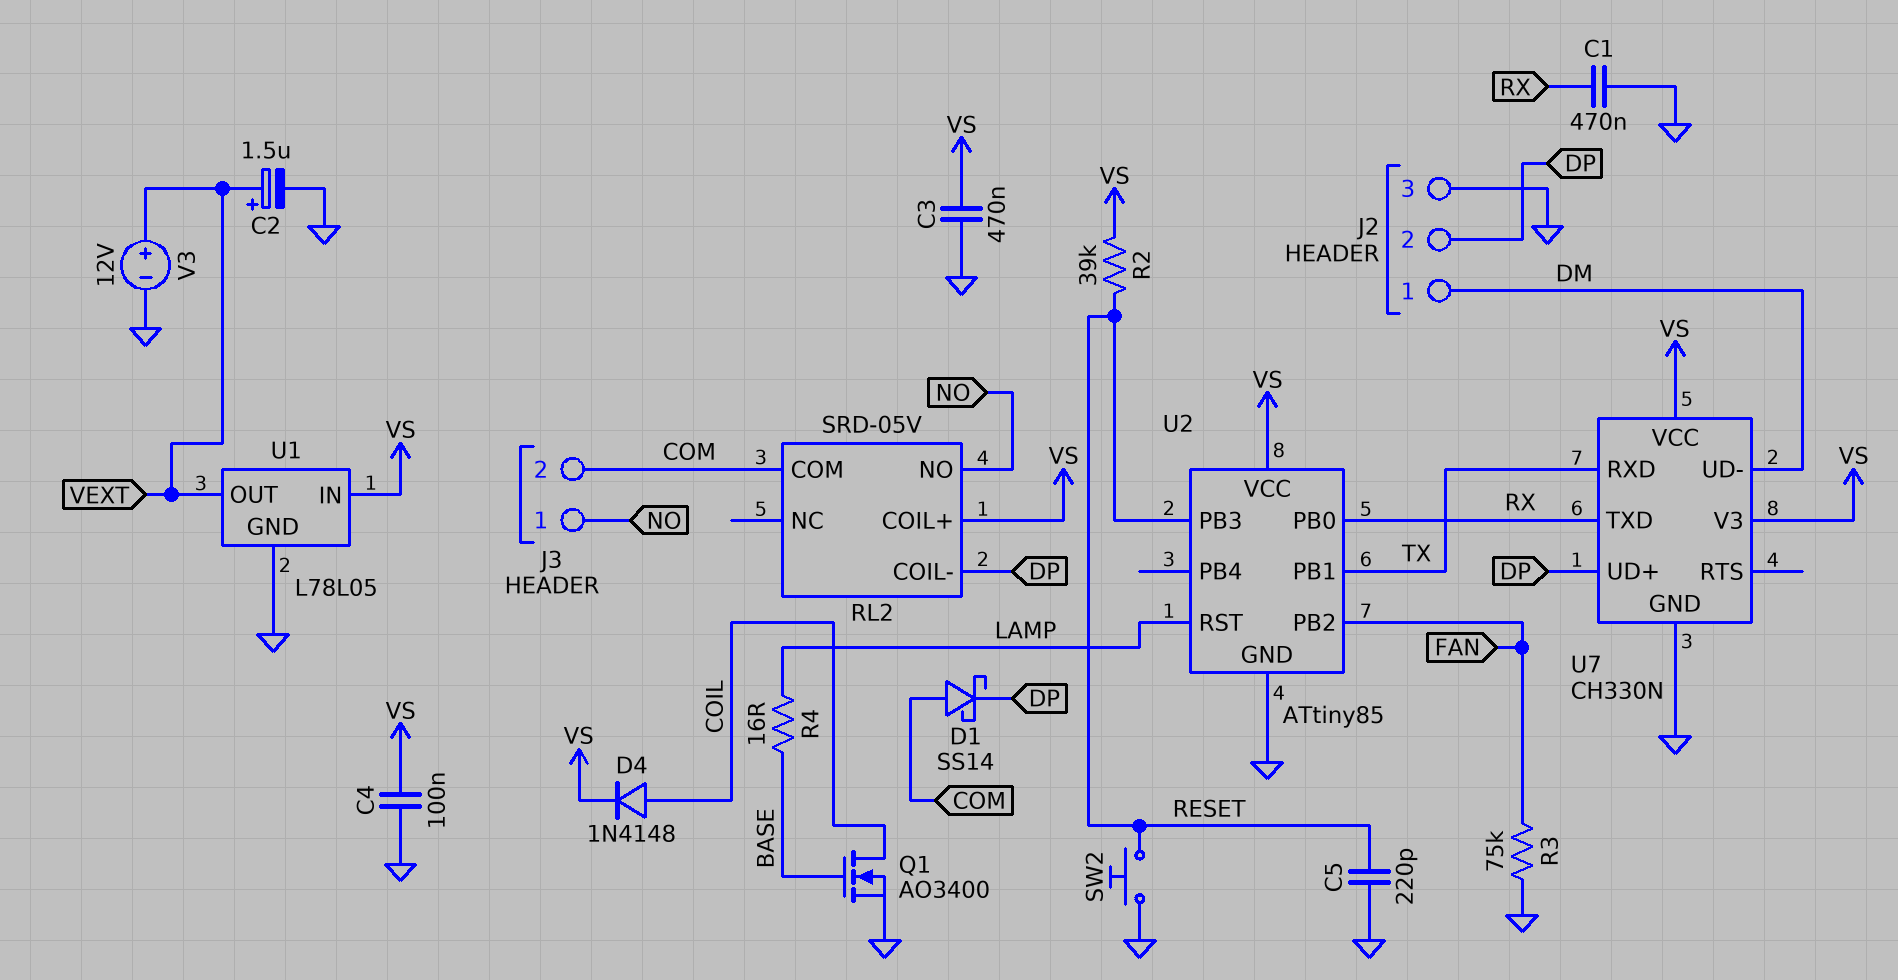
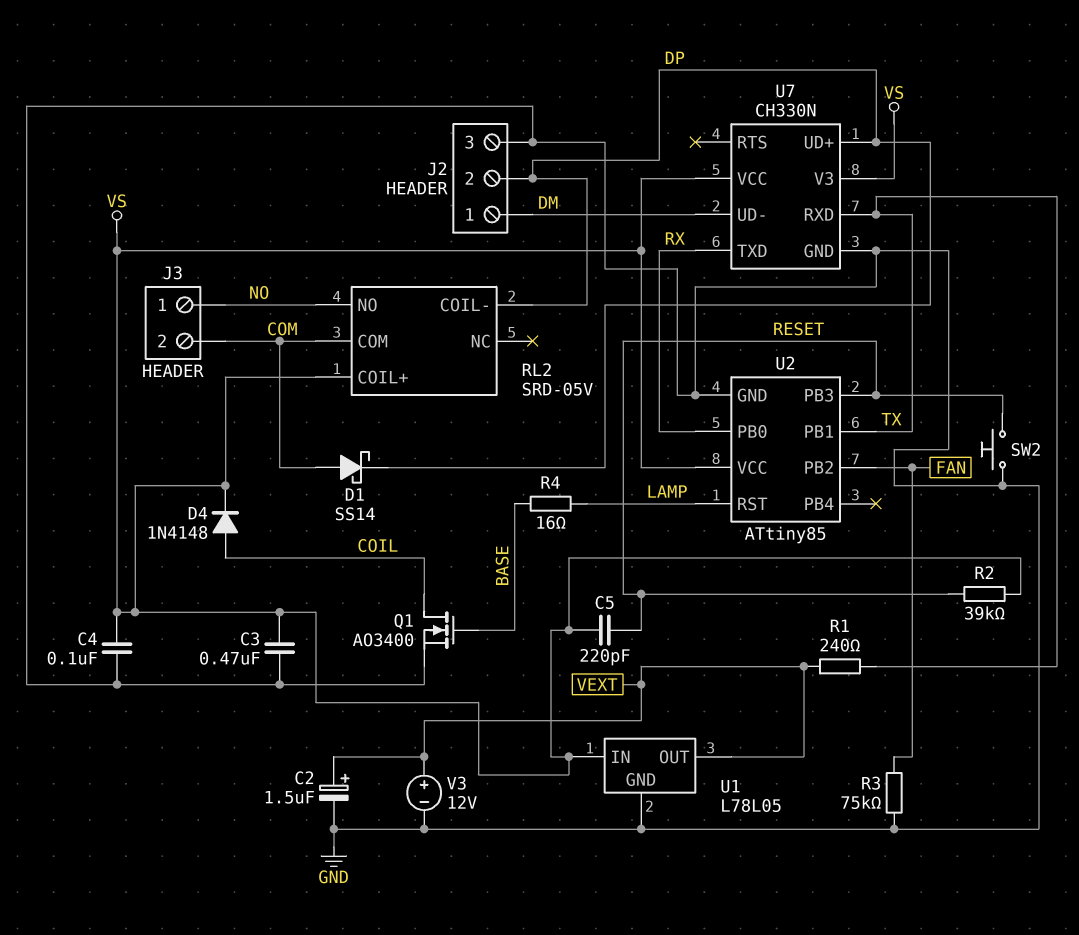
C1: 470nF (GND, RX) -> none
C5: 220pF (GND, RESET) -> 220pF (RESET, VS)
R1: none -> 240 (TX, VEXT)

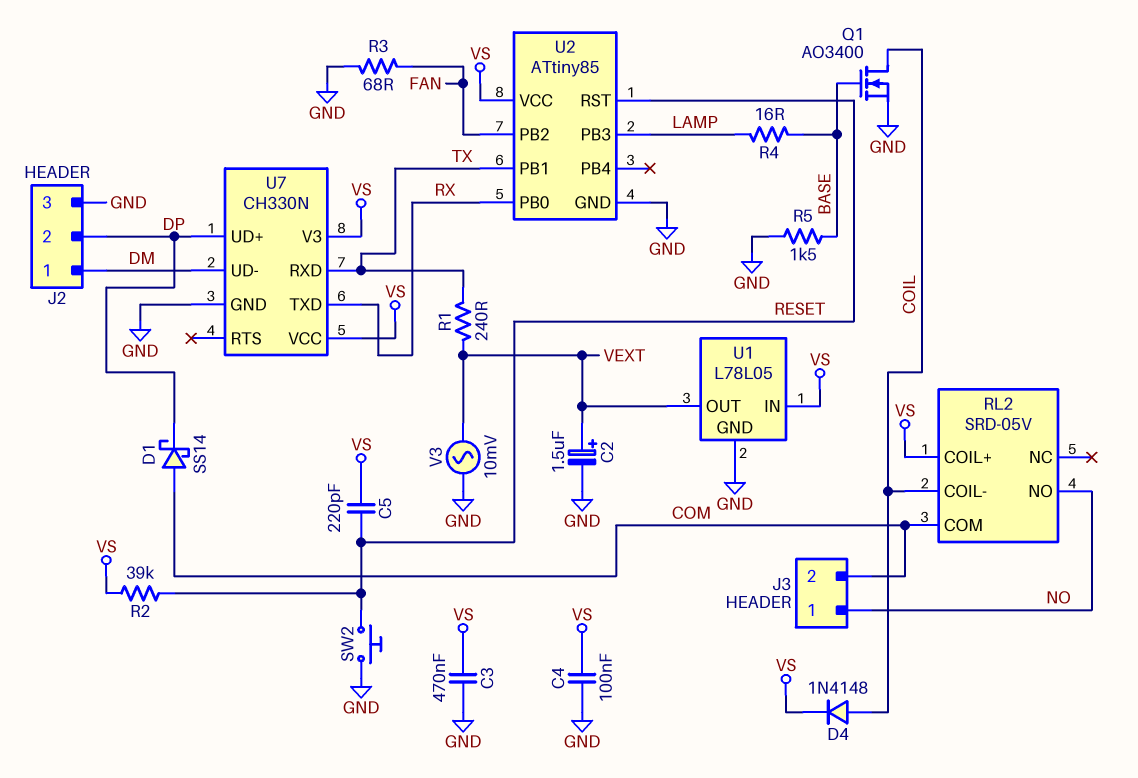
R3: 75k (FAN, GND) -> 68 (FAN, GND)
R5: none -> 1.5k (BASE, GND)
RL2 pin COIL-: DP -> COIL
U2 pin PB3: RESET -> LAMP
U2 pin RST: LAMP -> RESET
V3: 12V (plus VEXT, minus GND) -> AC 10mV (GND, VEXT)

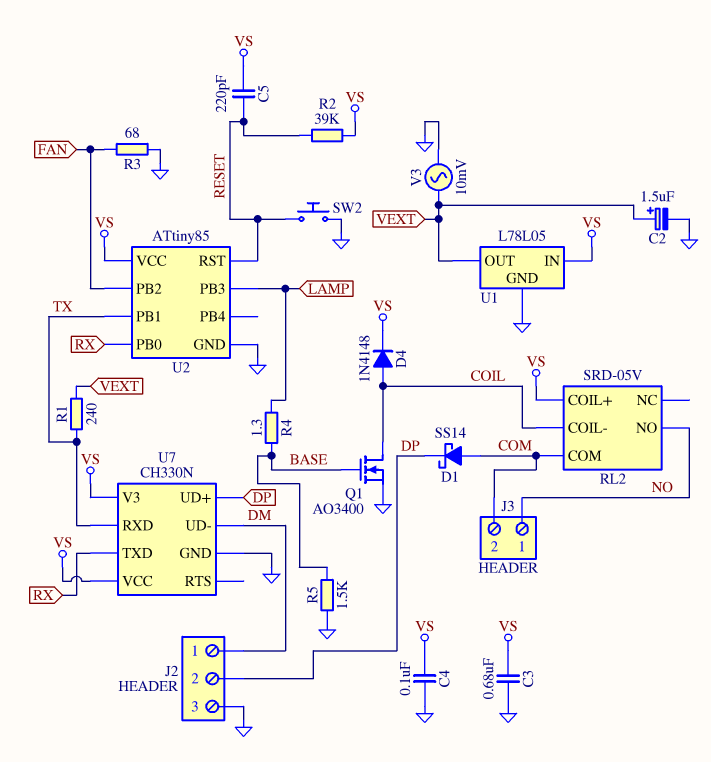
C3: 470nF (GND, VS) -> 680nF (GND, VS)
R4: 16 (BASE, LAMP) -> 1.3 (BASE, LAMP)

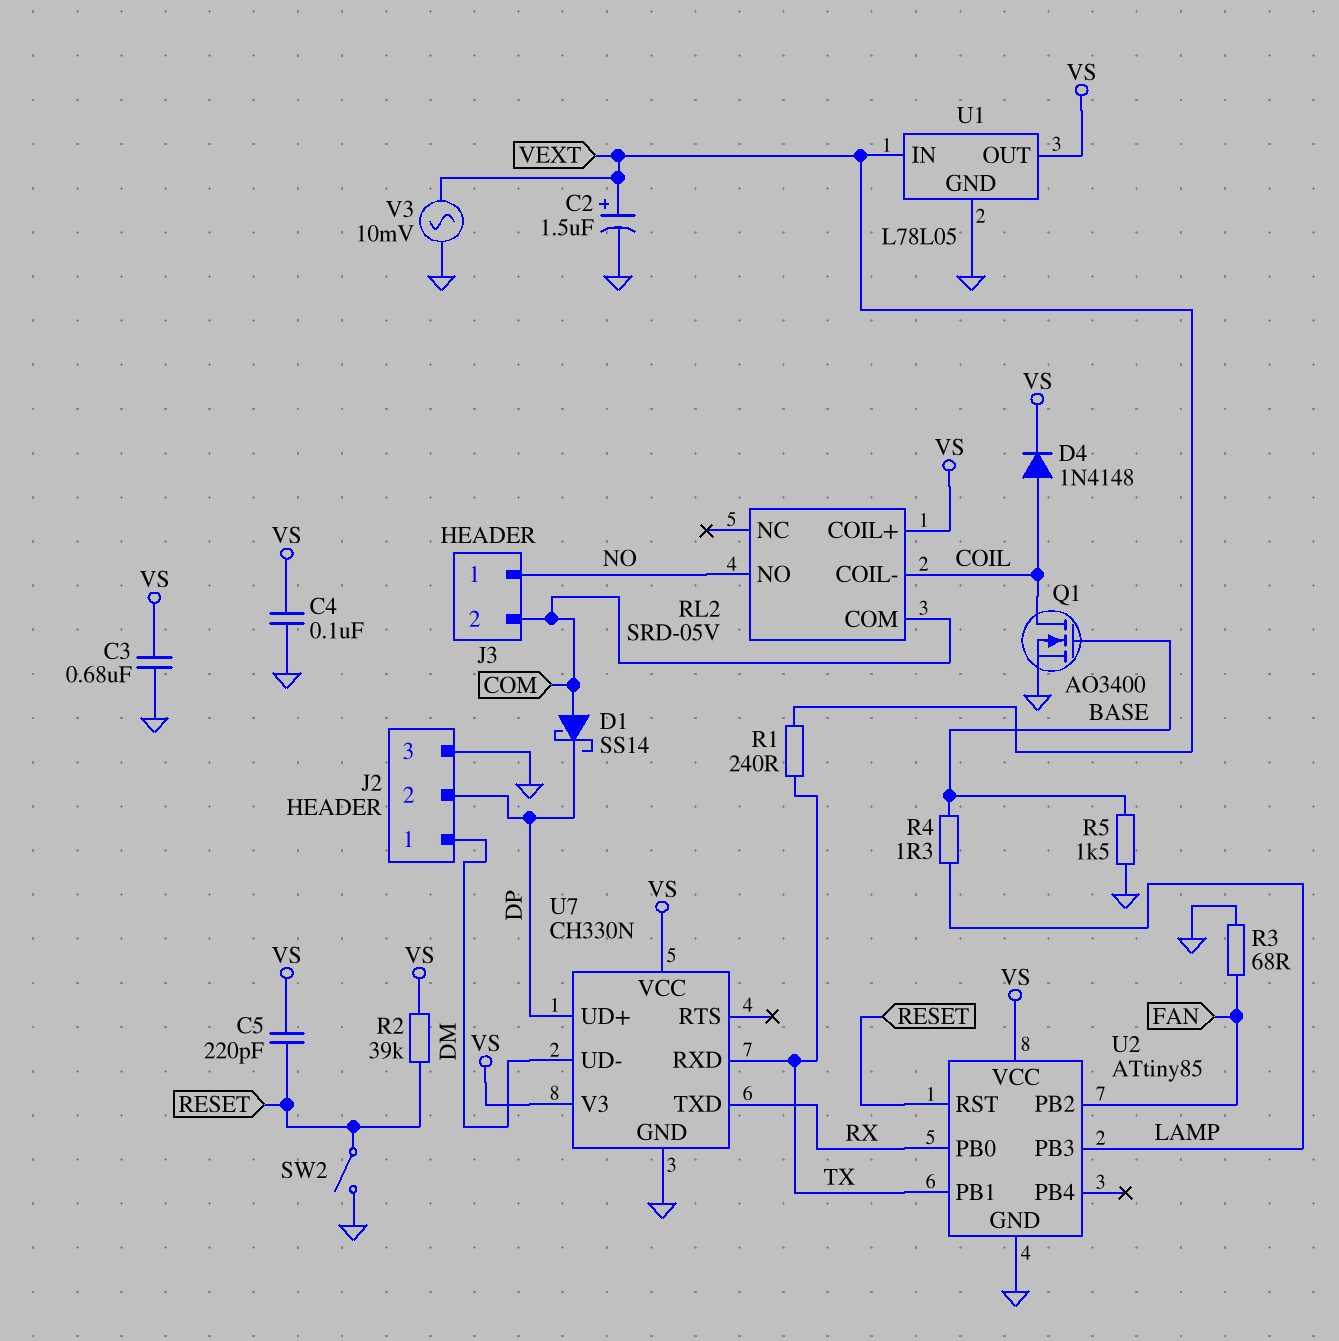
SW2: button (GND, RESET) -> switch (GND, RESET)
U1 pin IN: VS -> VEXT
U1 pin OUT: VEXT -> VS

